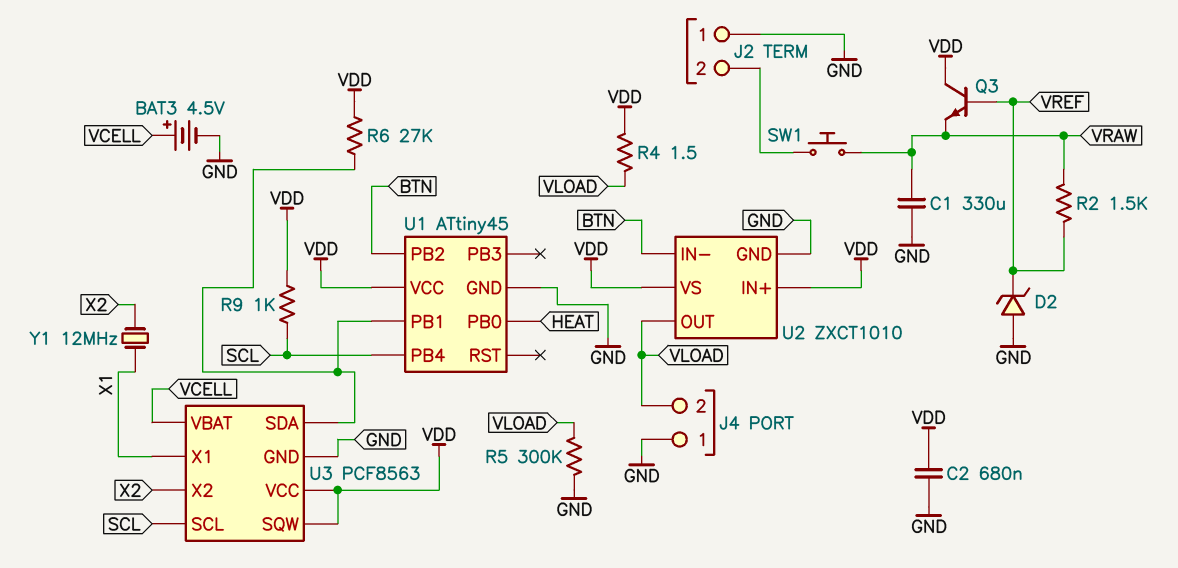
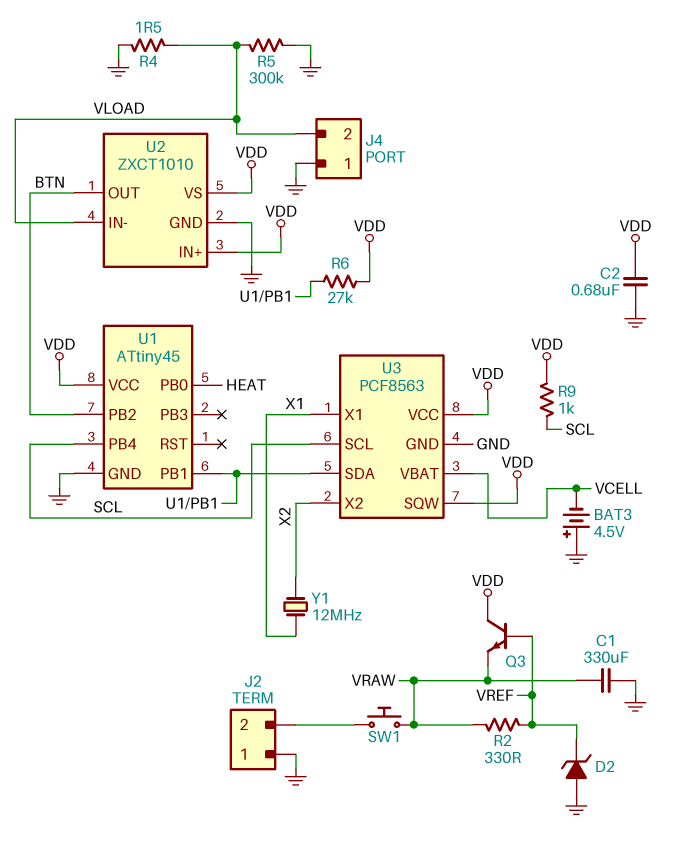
BAT3: 4.5V (plus VCELL, minus GND) -> 4.5V (plus GND, minus VCELL)
R2: 1.5k (VRAW, VREF) -> 330 (VRAW, VREF)
R4: 1.5 (VDD, VLOAD) -> 1.5 (GND, VLOAD)
U2 pin IN-: BTN -> VLOAD
U2 pin OUT: VLOAD -> BTN

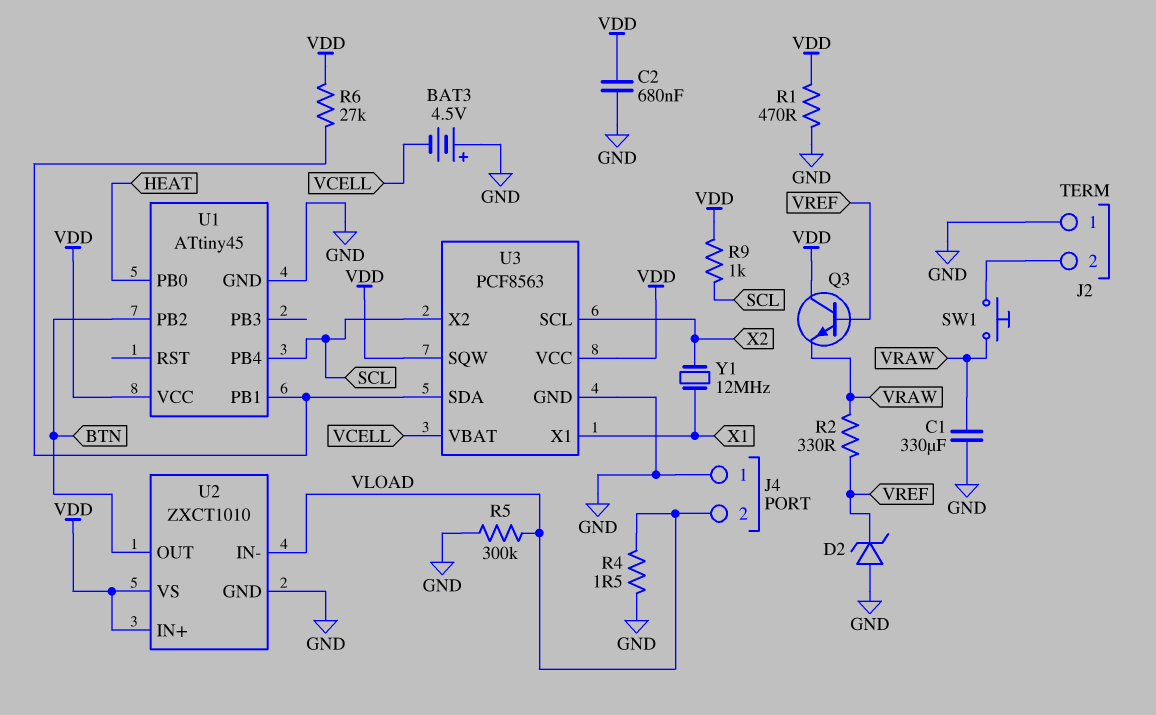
R1: none -> 470 (GND, VDD)
U3 pin SCL: SCL -> X2
U3 pin X2: X2 -> SCL

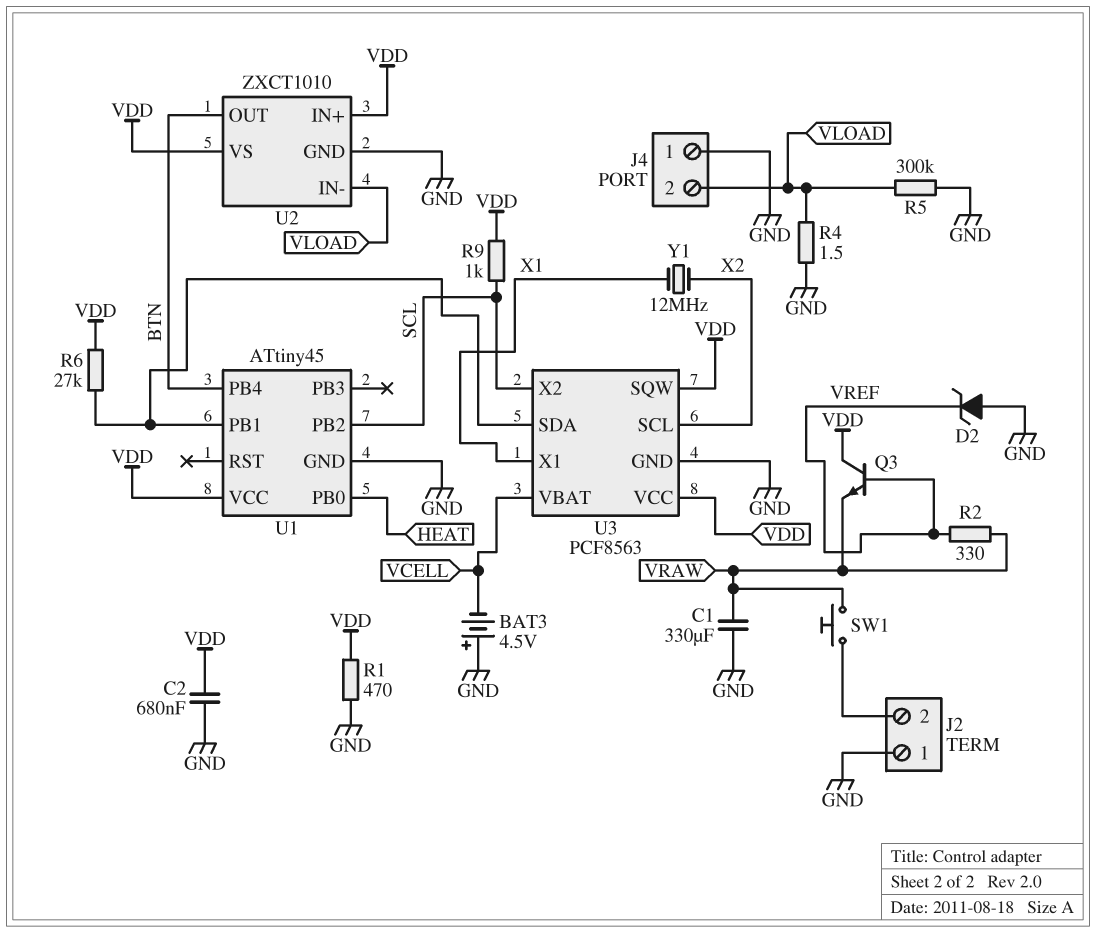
U1 pin PB2: BTN -> SCL
U1 pin PB4: SCL -> BTN

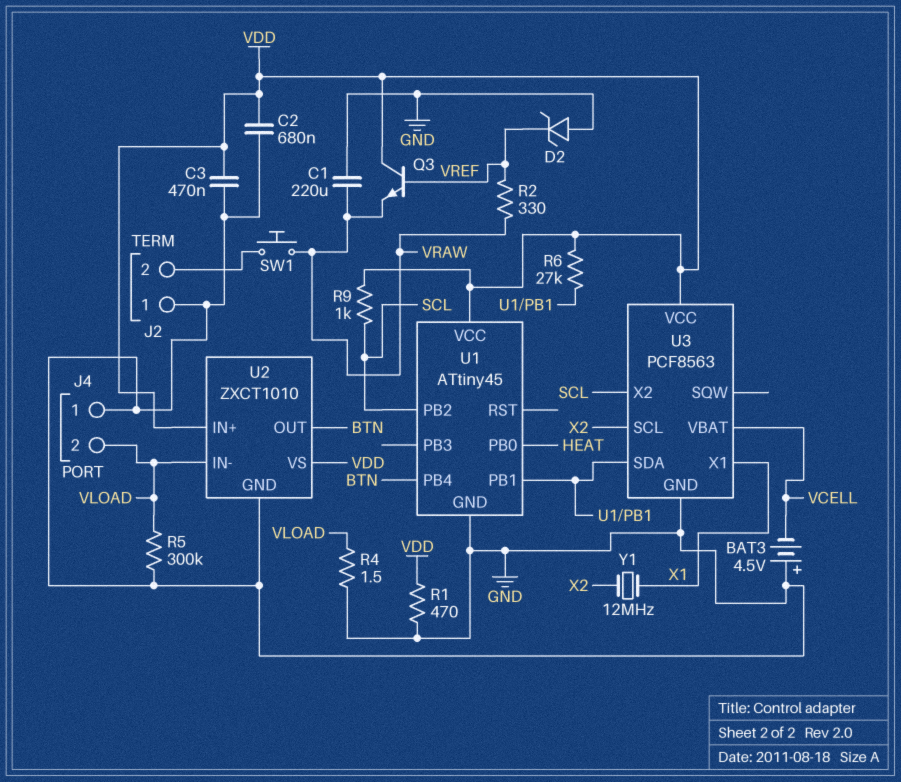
C1: 330uF (GND, VRAW) -> 220uF (GND, VRAW)
C3: none -> 470nF (GND, VDD)
U3 pin SQW: VDD -> none

